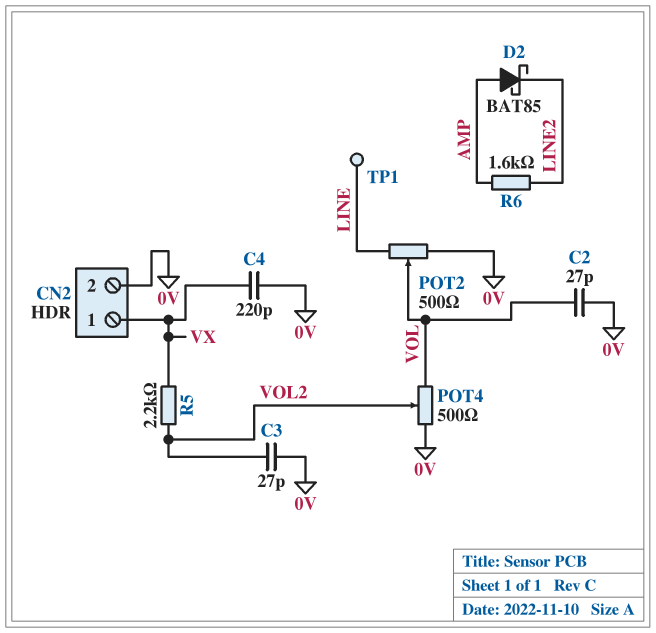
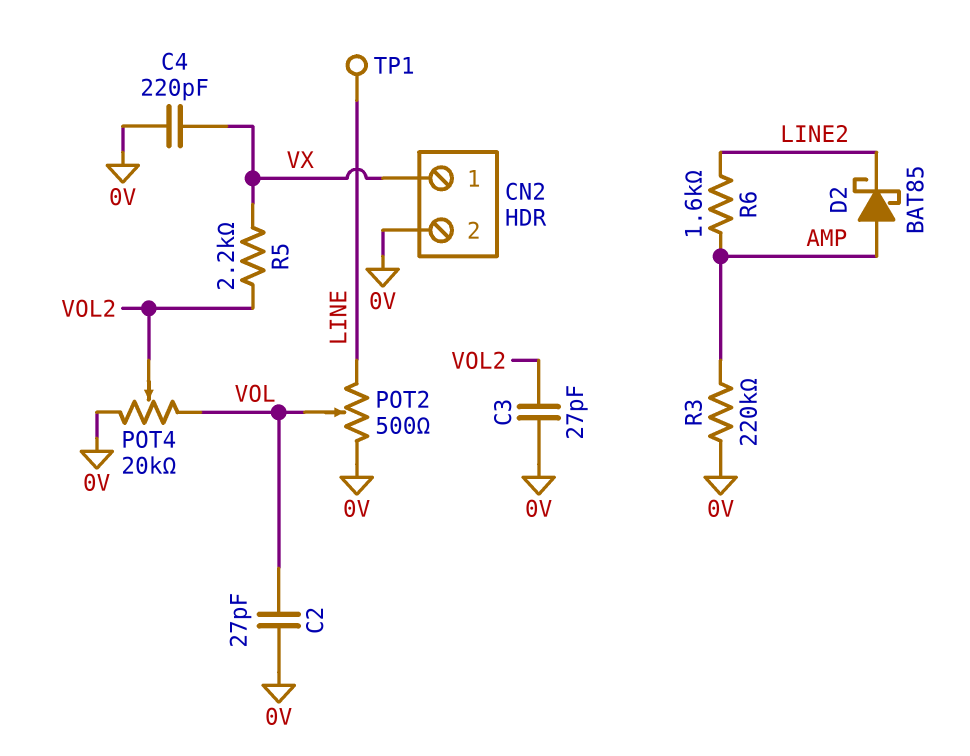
POT4: 500 (0V, VOL, wiper VOL2) -> 20k (0V, VOL, wiper VOL2)
R3: none -> 220k (0V, AMP)

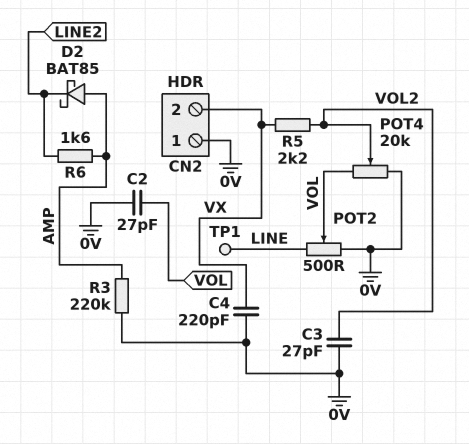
CN2 pin 1: VX -> 0V
CN2 pin 2: 0V -> VX

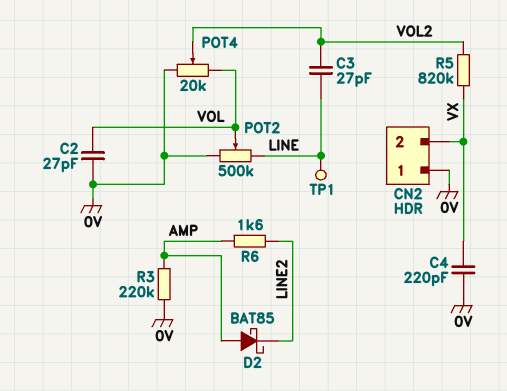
C3: 27pF (0V, VOL2) -> 27pF (LINE, VOL2)
POT2: 500 (0V, LINE, wiper VOL) -> 500k (0V, LINE, wiper VOL)
R5: 2.2k (VOL2, VX) -> 820k (VOL2, VX)

